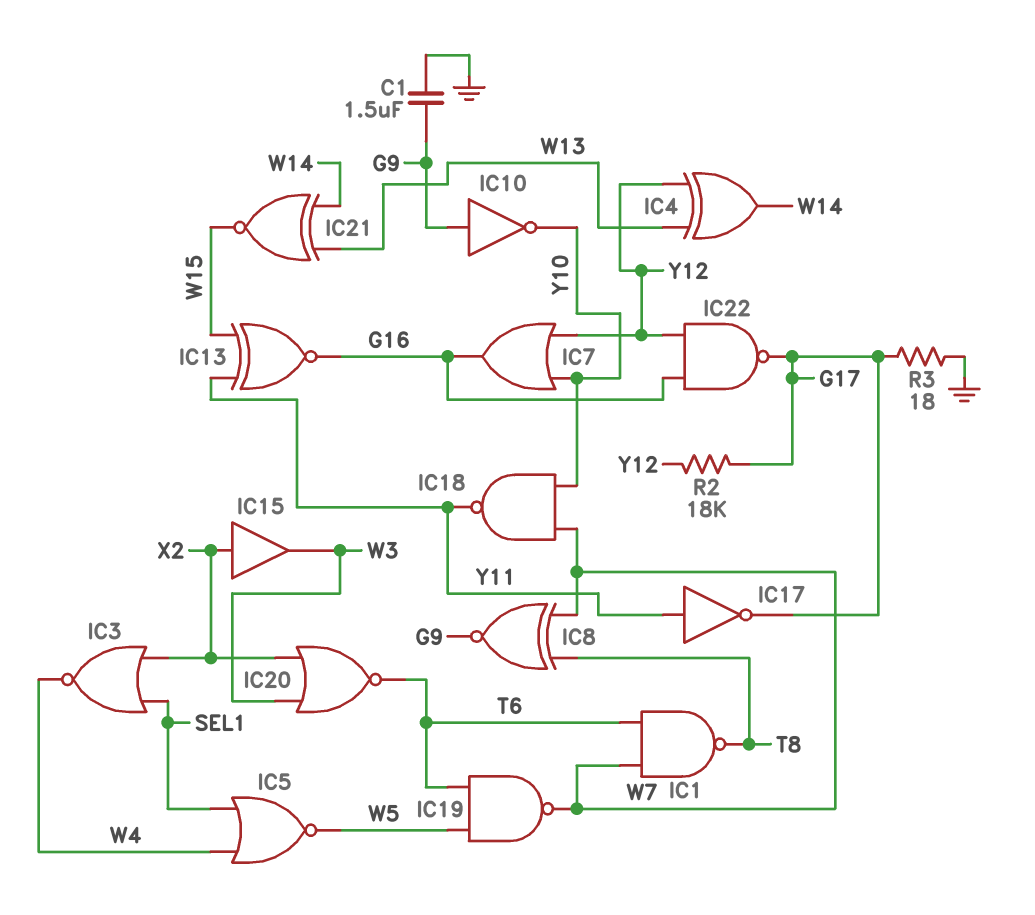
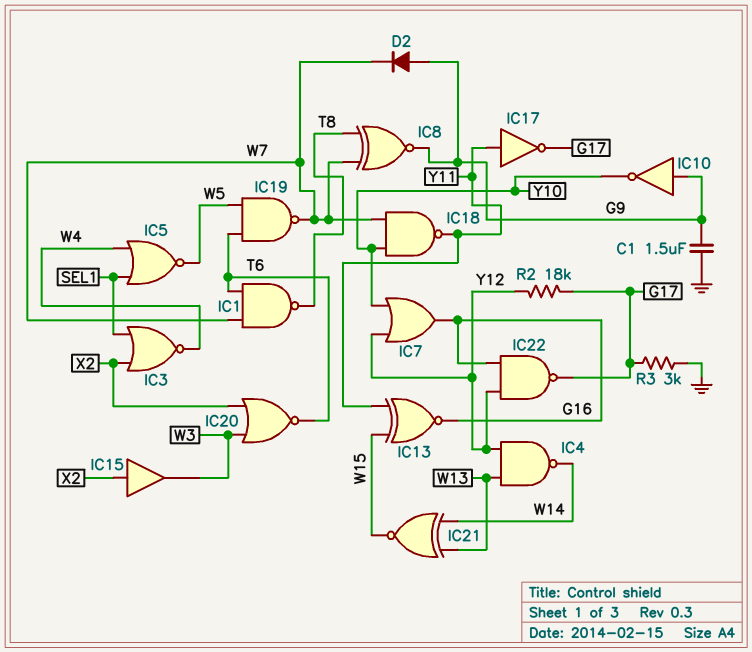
D2: none -> diode (A G9, K W7)
IC4: XOR (in W13, in Y12, out W14) -> NAND (in W13, in Y12, out W14)
R3: 18 (G17, GND) -> 3k (G17, GND)

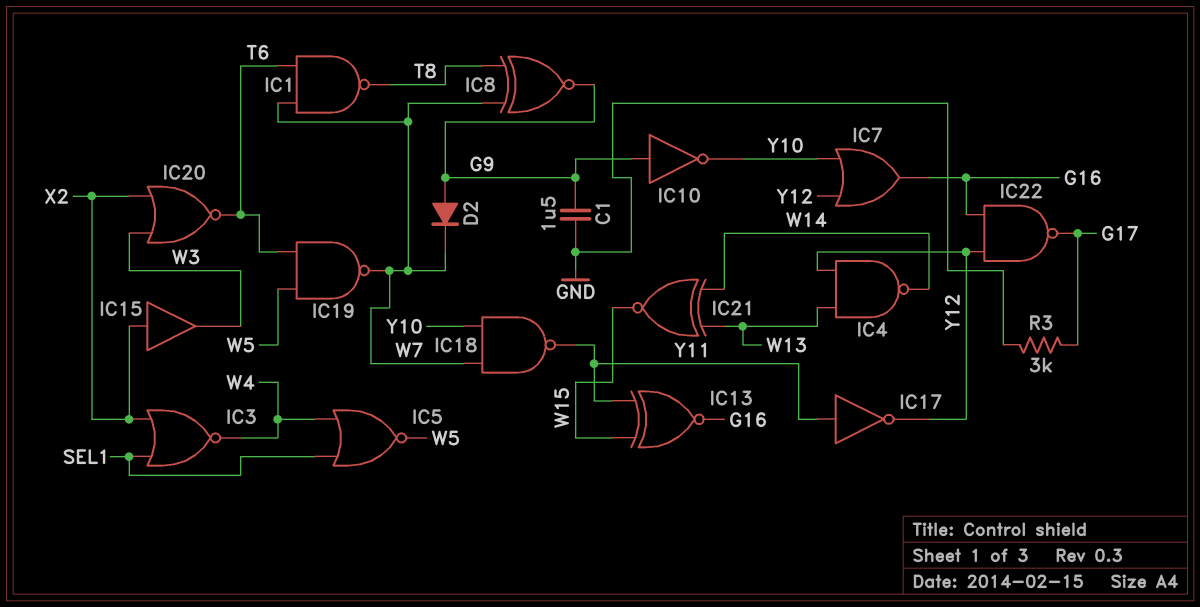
IC17: NOT (in Y11, out G17) -> NOT (in Y11, out Y12)
R2: 18k (G17, Y12) -> none

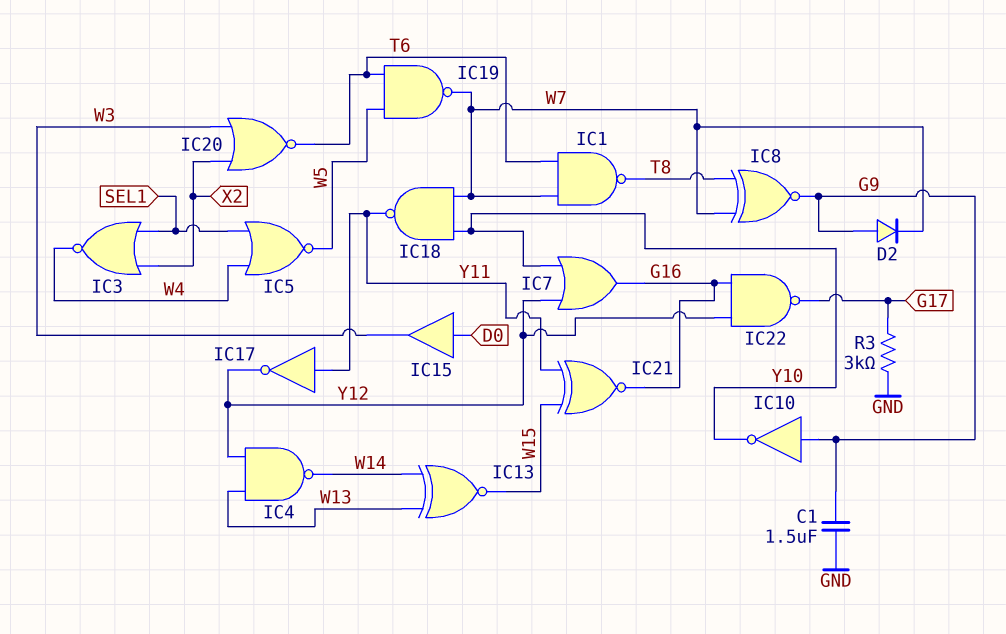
IC13: XNOR (in W15, in Y11, out G16) -> XNOR (in W13, in W14, out W15)
IC15: buffer (in X2, out W3) -> buffer (in D0, out W3)
IC21: XNOR (in W13, in W14, out W15) -> XNOR (in W15, in Y11, out G16)

